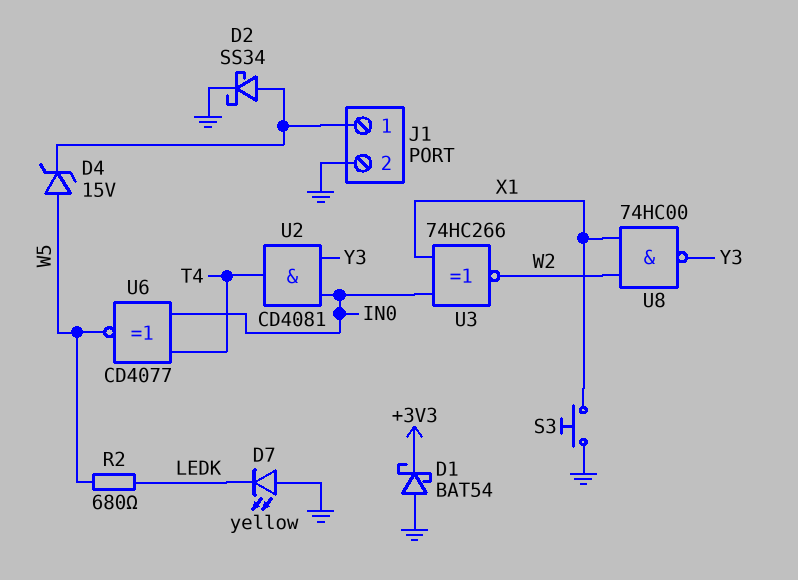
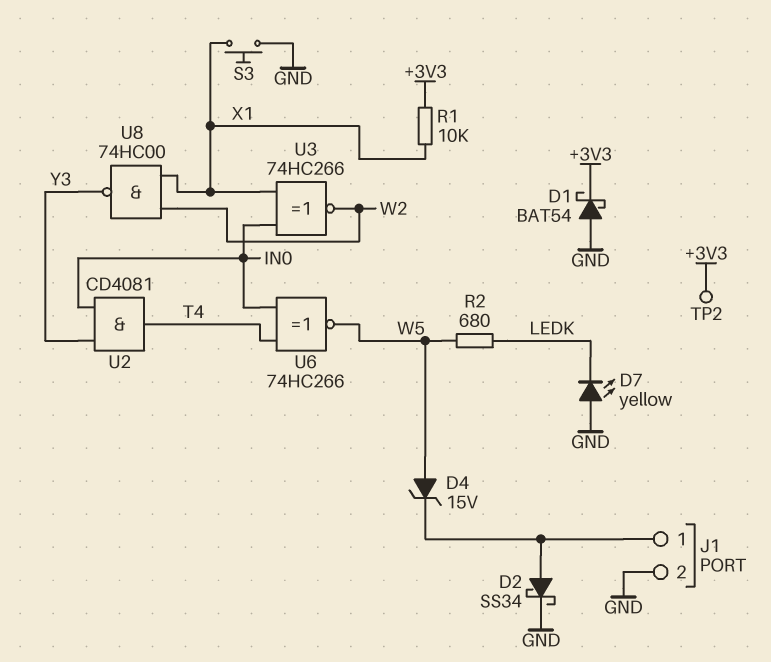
R1: none -> 10k (+3V3, X1)
TP2: none -> test point (+3V3)
U6: XNOR CD4077 (in IN0, in T4, out W5) -> XNOR 74HC266 (in IN0, in T4, out W5)

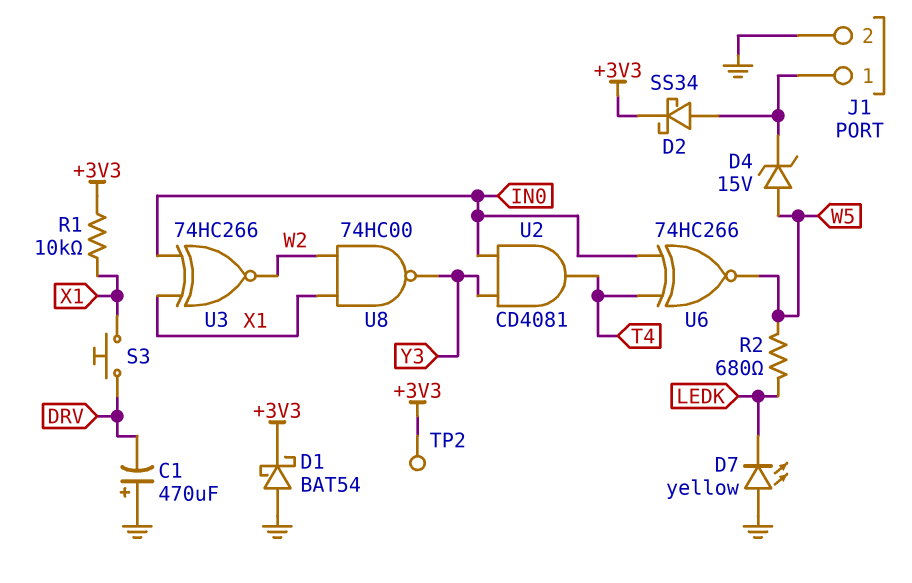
C1: none -> 470uF (plus GND, minus DRV)
D2: schottky SS34 (A J1/1, K GND) -> schottky SS34 (A J1/1, K +3V3)
S3: button (GND, X1) -> button (DRV, X1)

